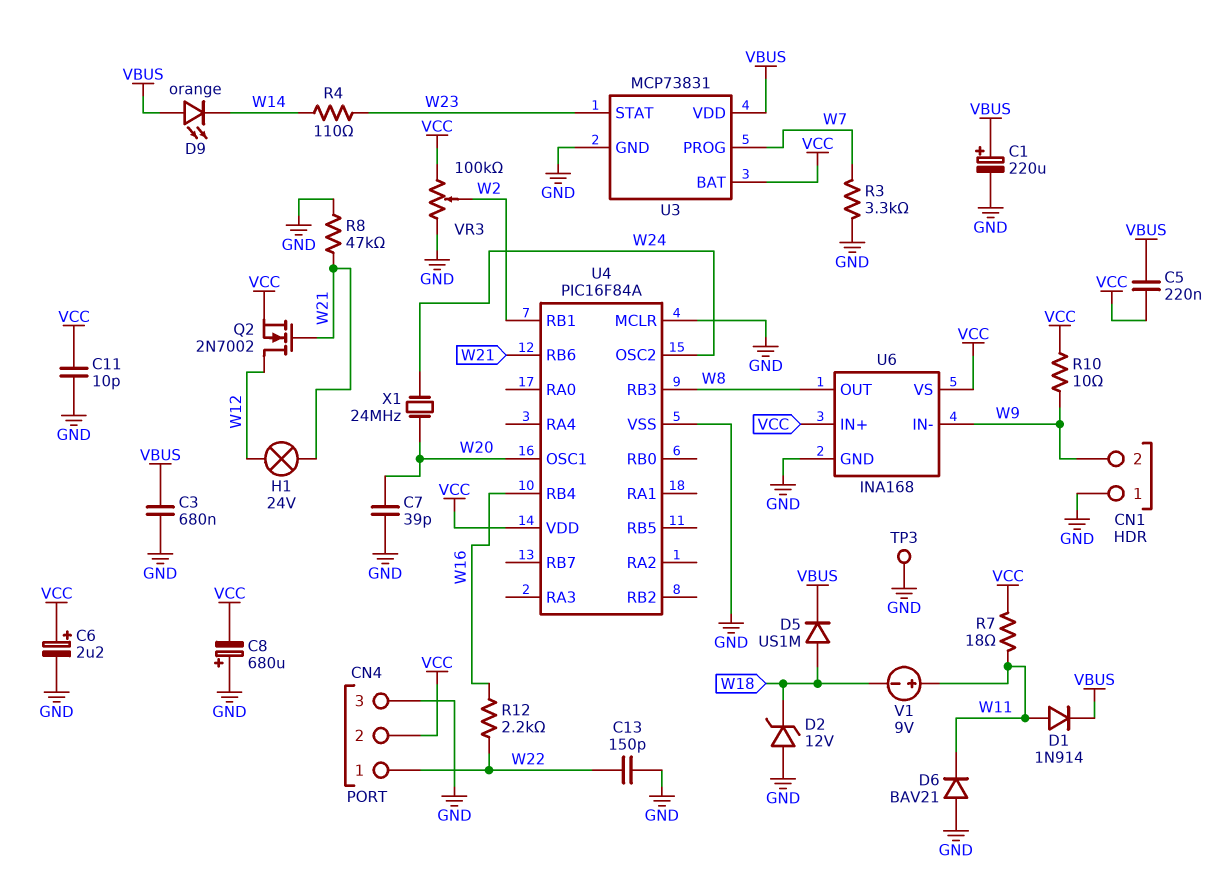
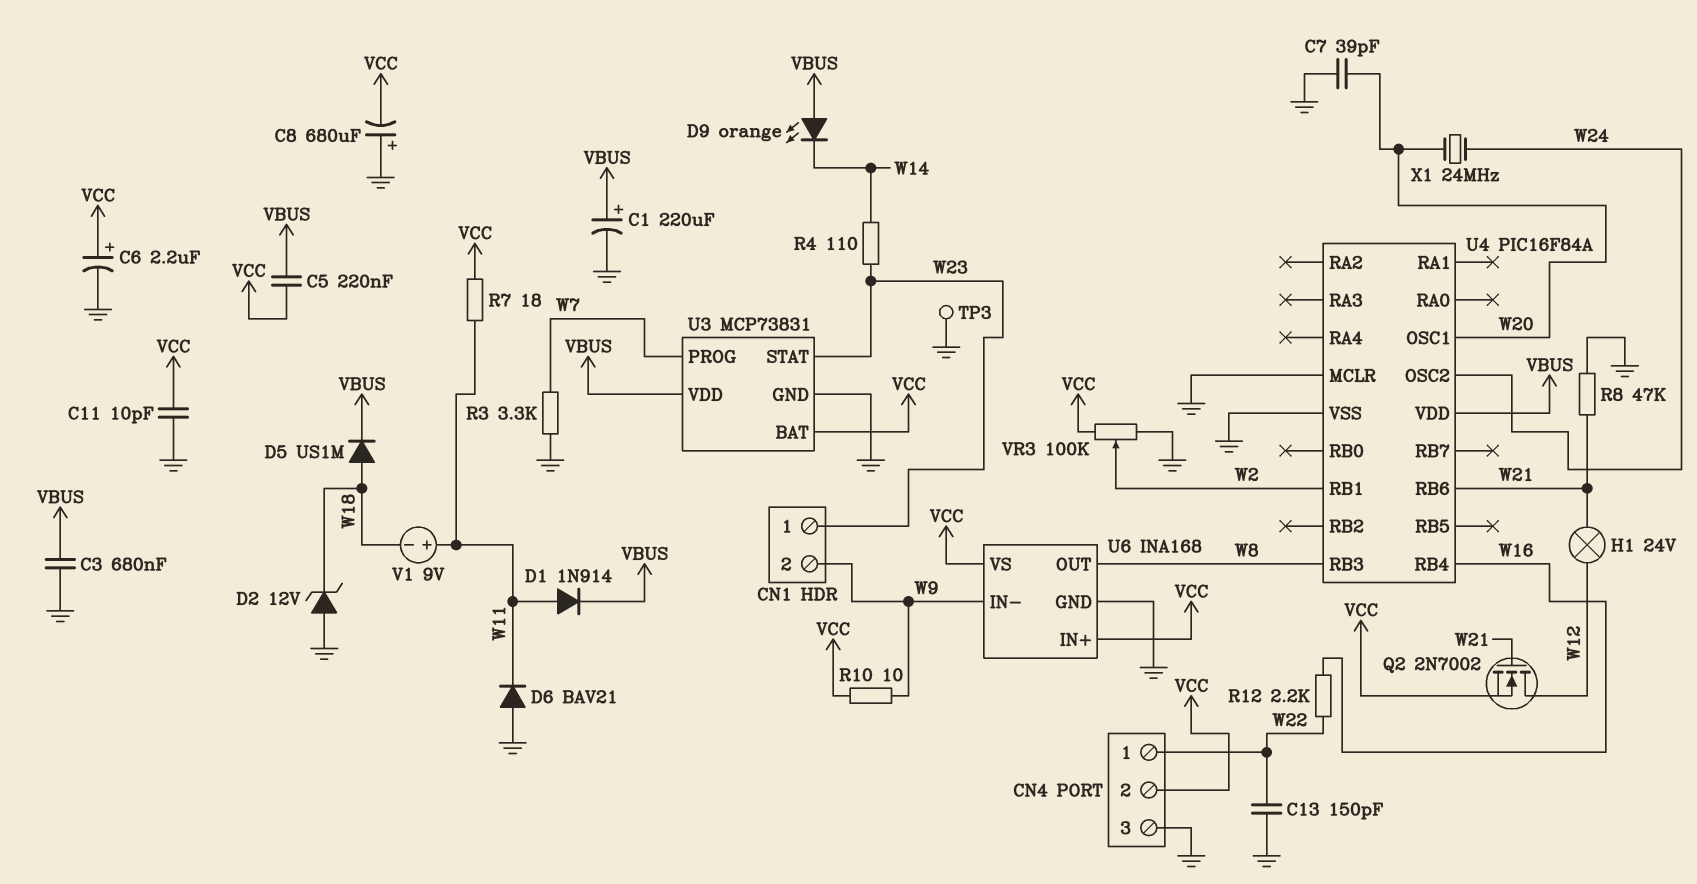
CN1 pin 1: GND -> W23
U4 pin VDD: VCC -> VBUS

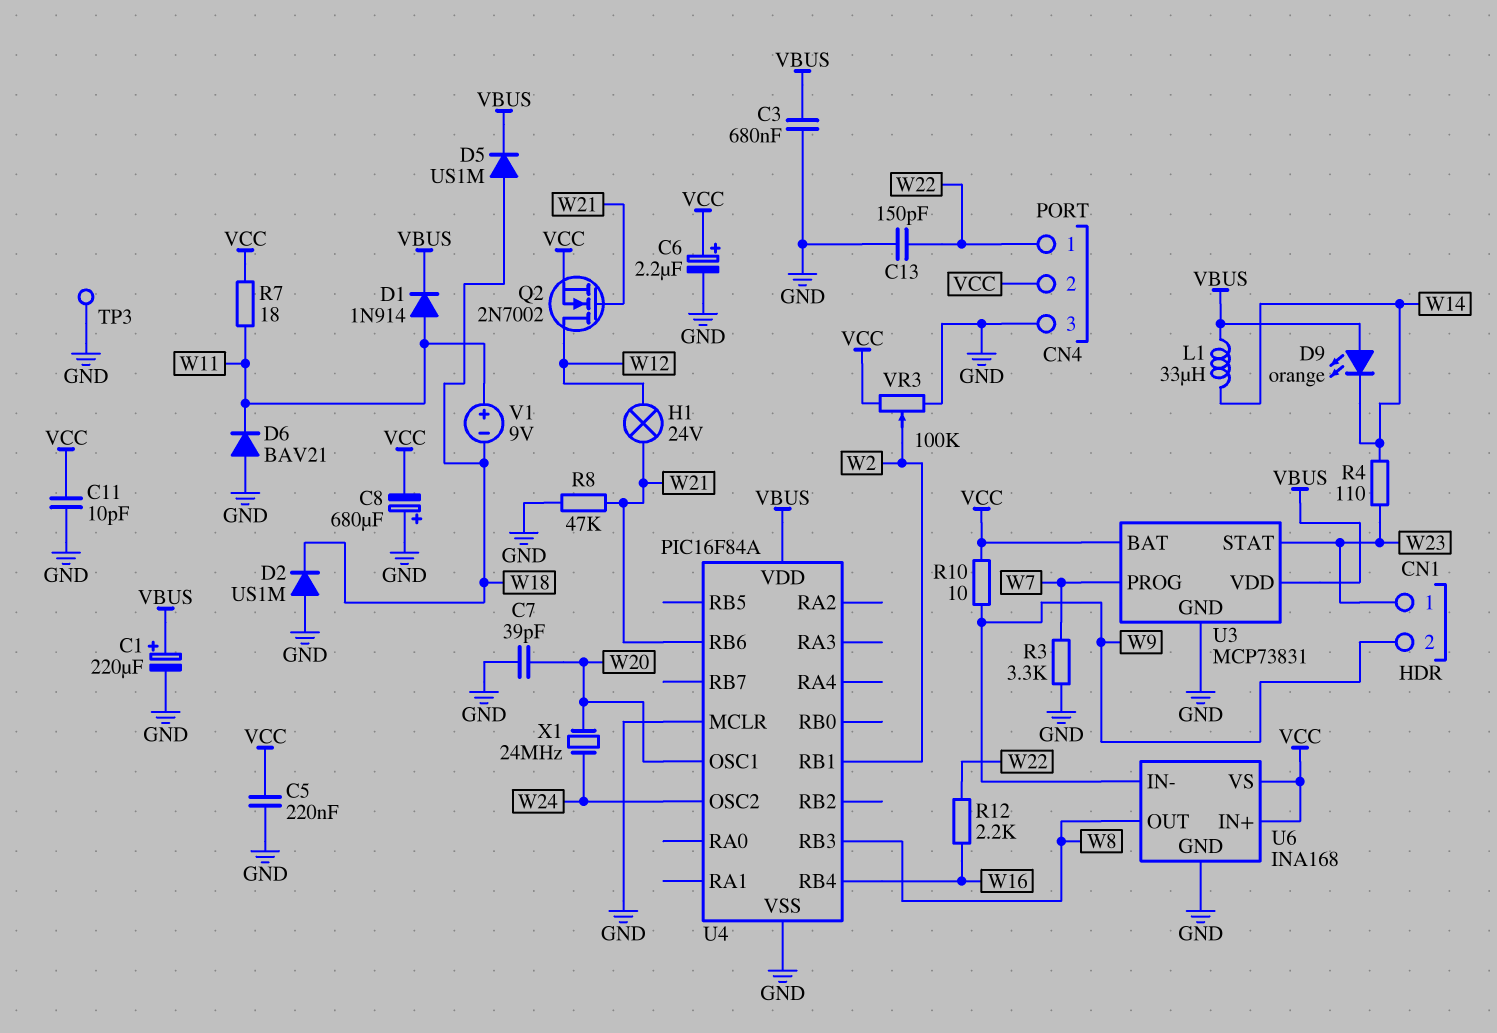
C5: 220nF (VBUS, VCC) -> 220nF (GND, VCC)
D2: zener 12V (A GND, K W18) -> diode US1M (A GND, K W18)
L1: none -> 33uH (VBUS, W14)

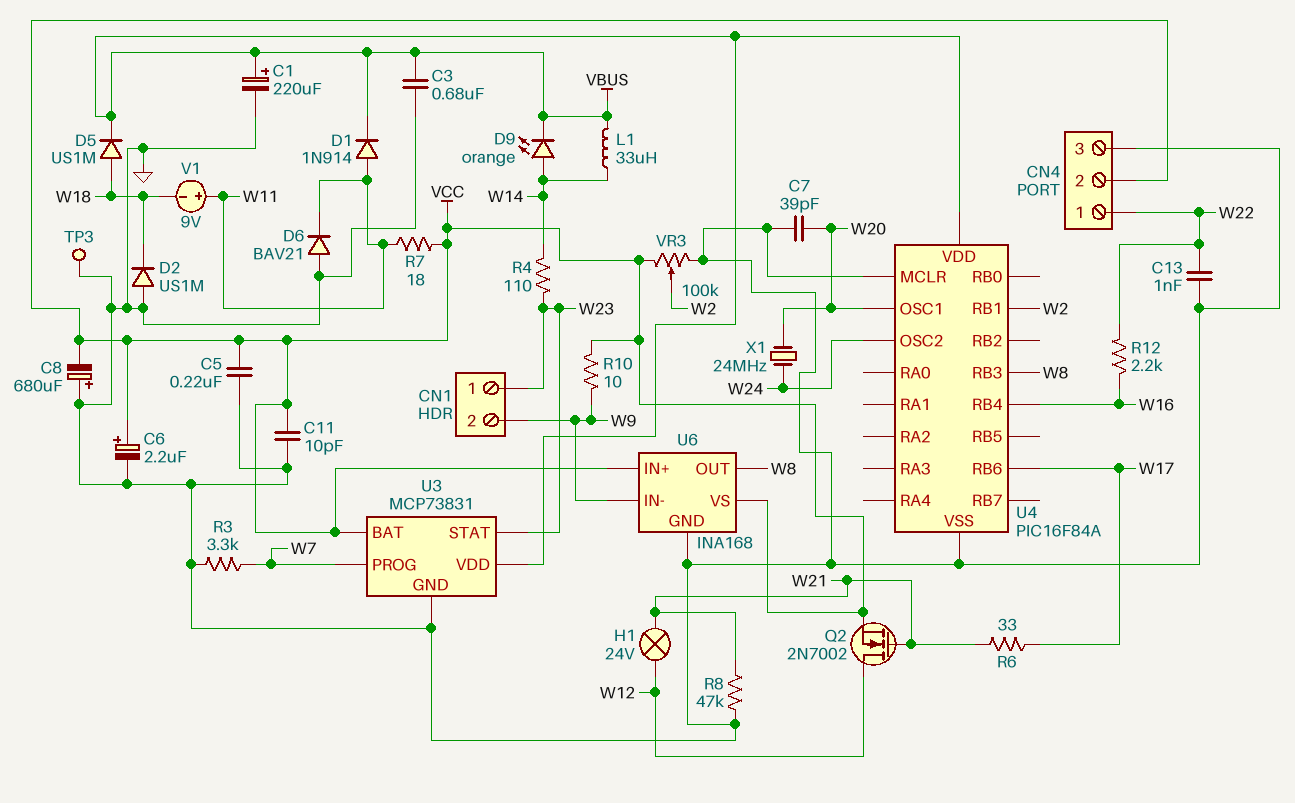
C13: 150pF (GND, W22) -> 1nF (GND, W22)
D9: LED orange (A VBUS, K W14) -> LED orange (A W14, K VBUS)
R6: none -> 33 (W17, W21)
U4 pin RB6: W21 -> W17

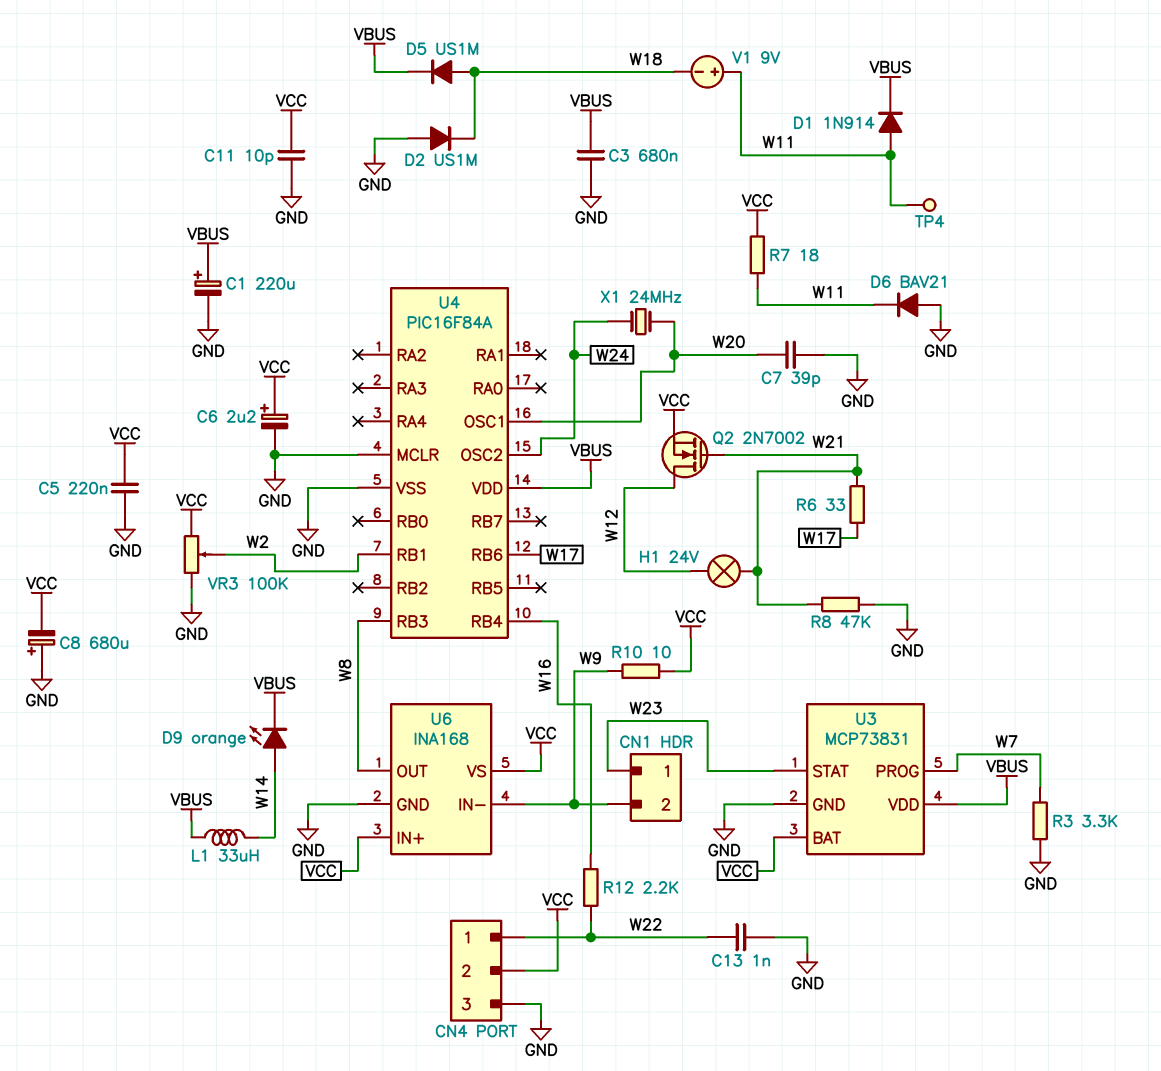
R4: 110 (W14, W23) -> none
TP3: test point (GND) -> none
TP4: none -> test point (W11)

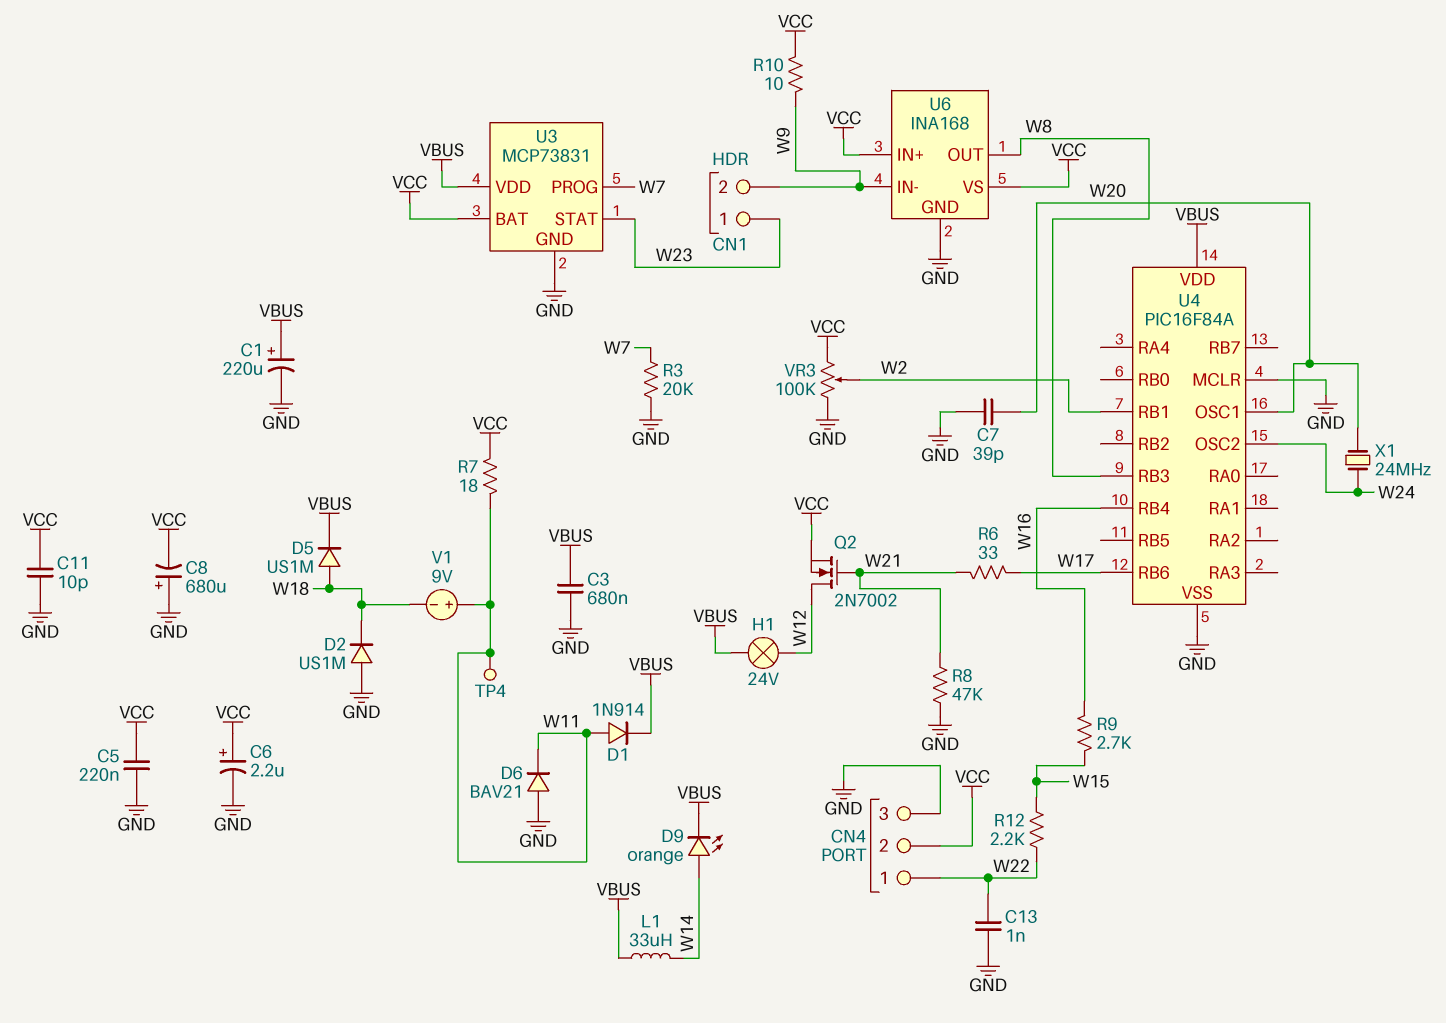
H1: lamp 24V (W12, W21) -> lamp 24V (VBUS, W12)
R3: 3.3k (GND, W7) -> 20k (GND, W7)
R9: none -> 2.7k (W15, W16)
R12: 2.2k (W16, W22) -> 2.2k (W15, W22)

